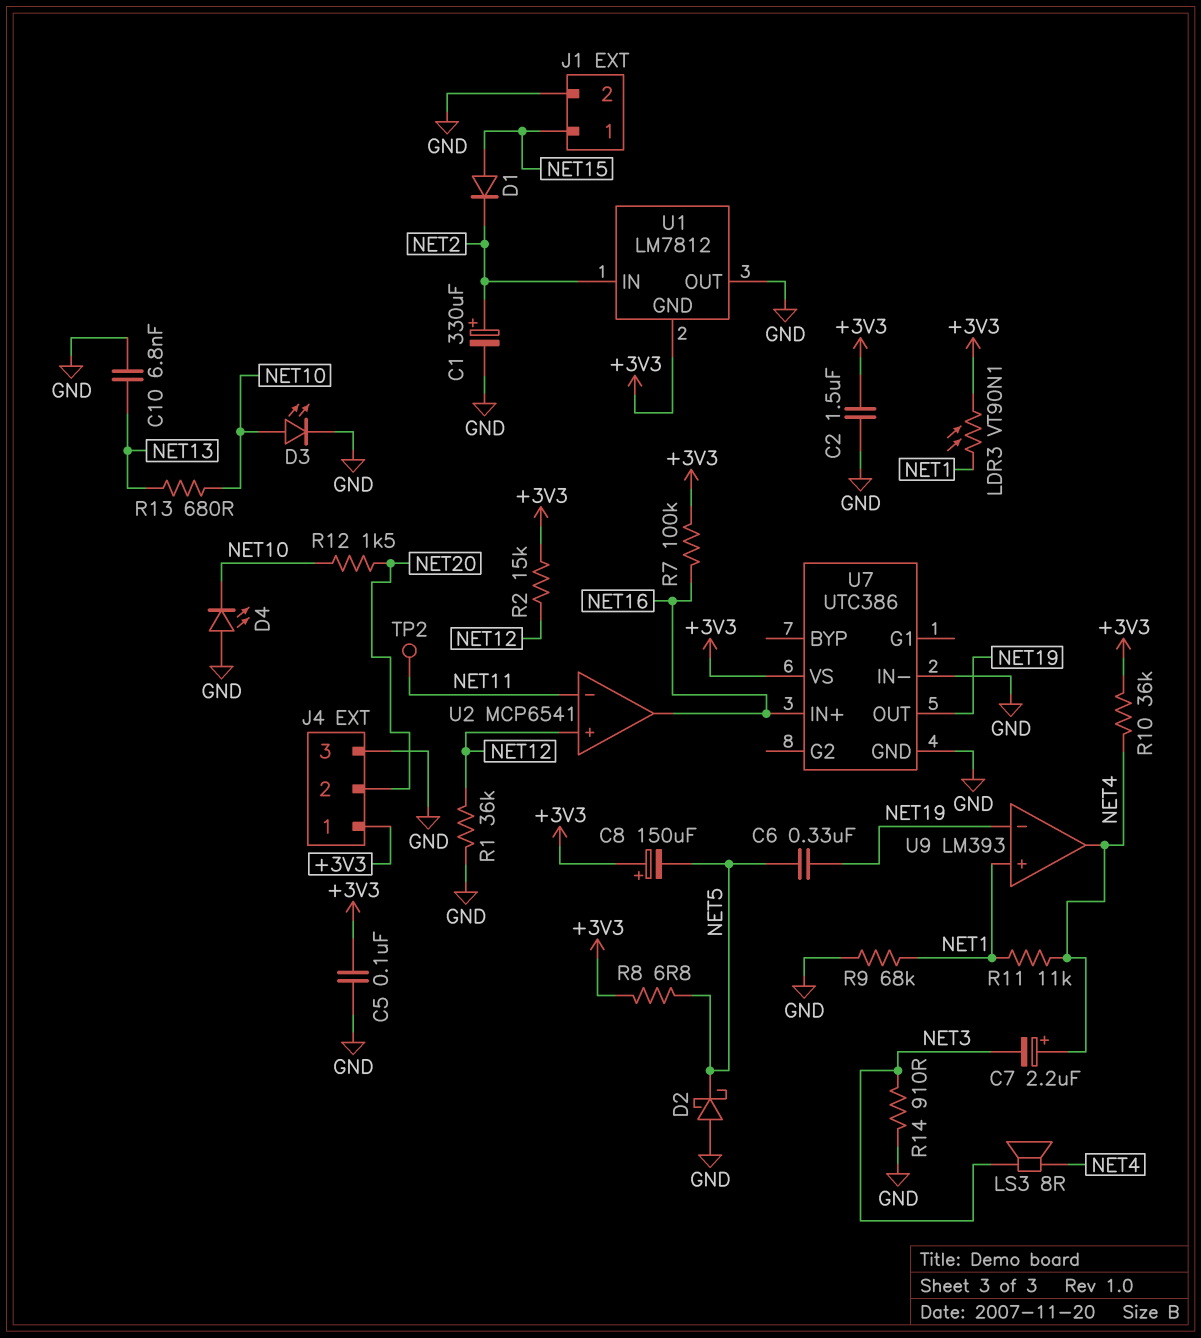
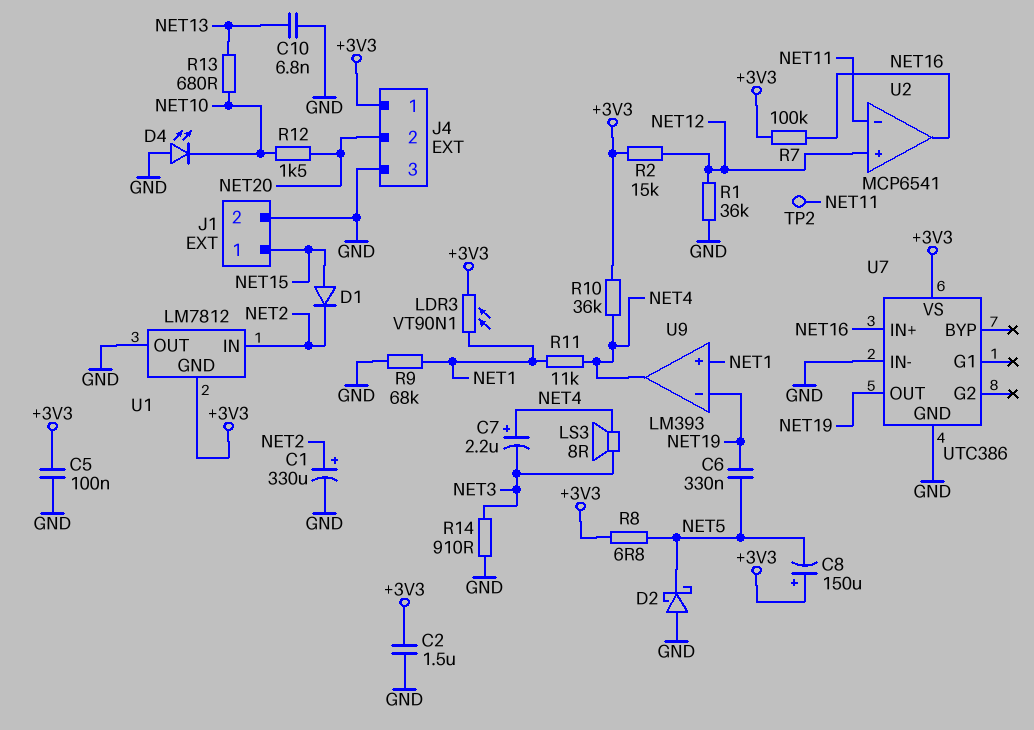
D3: LED (A NET10, K GND) -> none

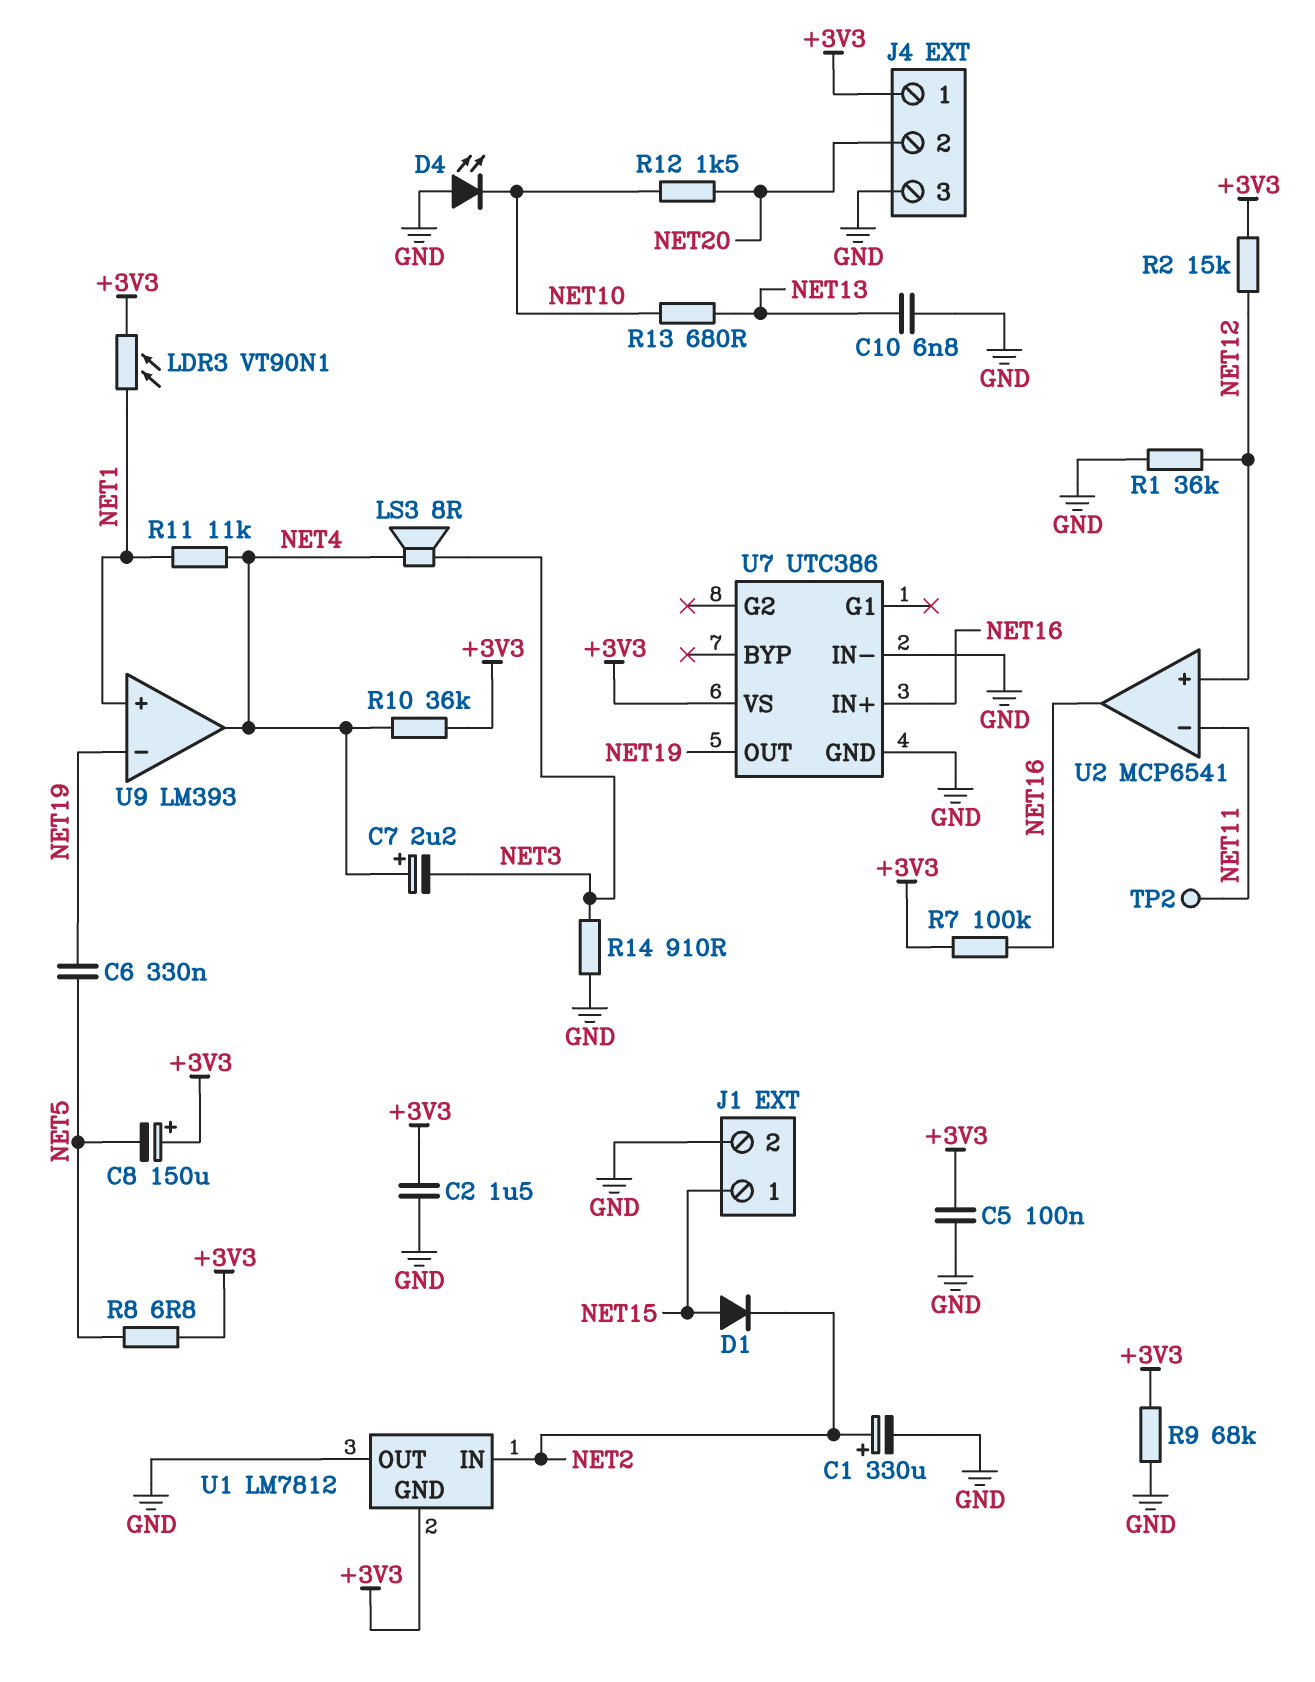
D2: schottky (A GND, K NET5) -> none
R9: 68k (GND, NET1) -> 68k (+3V3, GND)

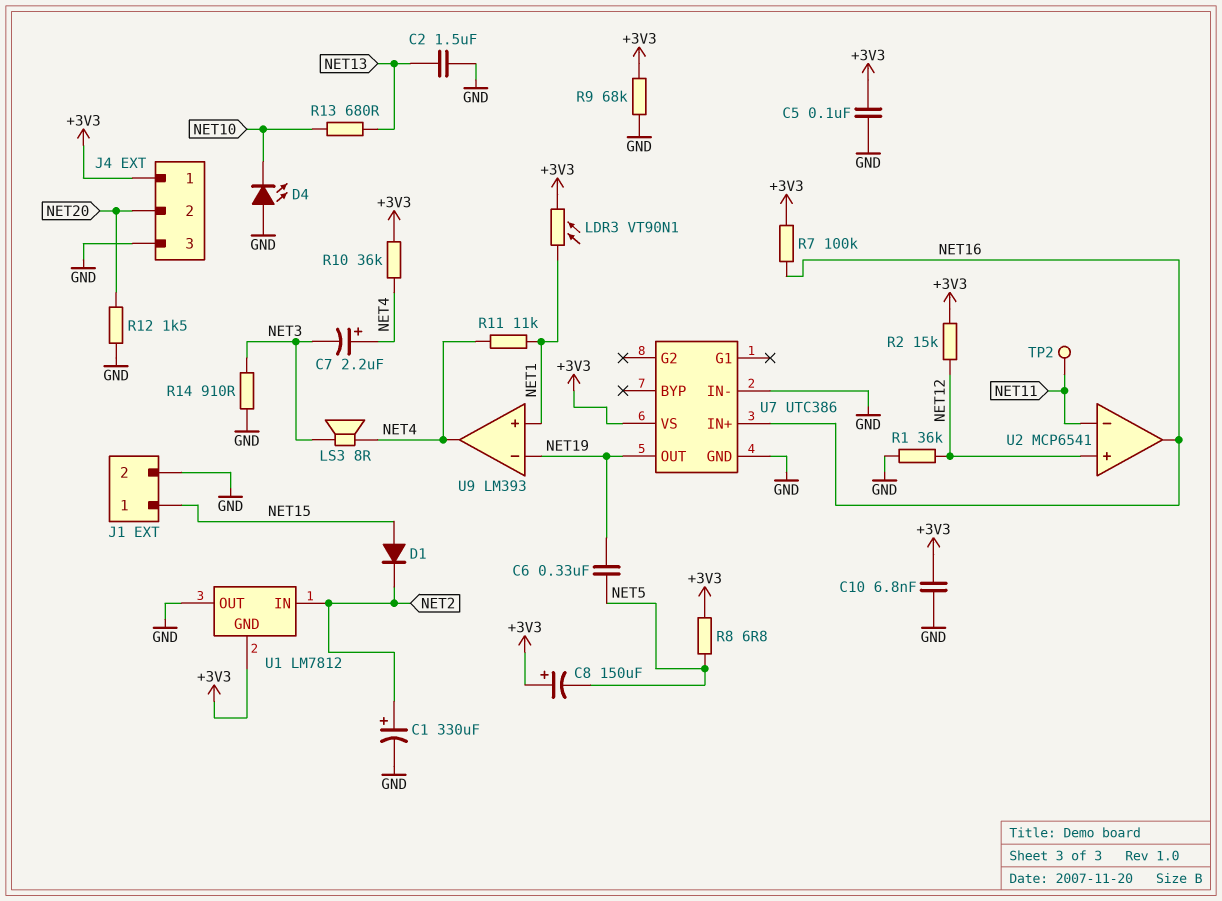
C2: 1.5uF (+3V3, GND) -> 1.5uF (GND, NET13)
C10: 6.8nF (GND, NET13) -> 6.8nF (+3V3, GND)
R12: 1.5k (NET10, NET20) -> 1.5k (GND, NET20)

